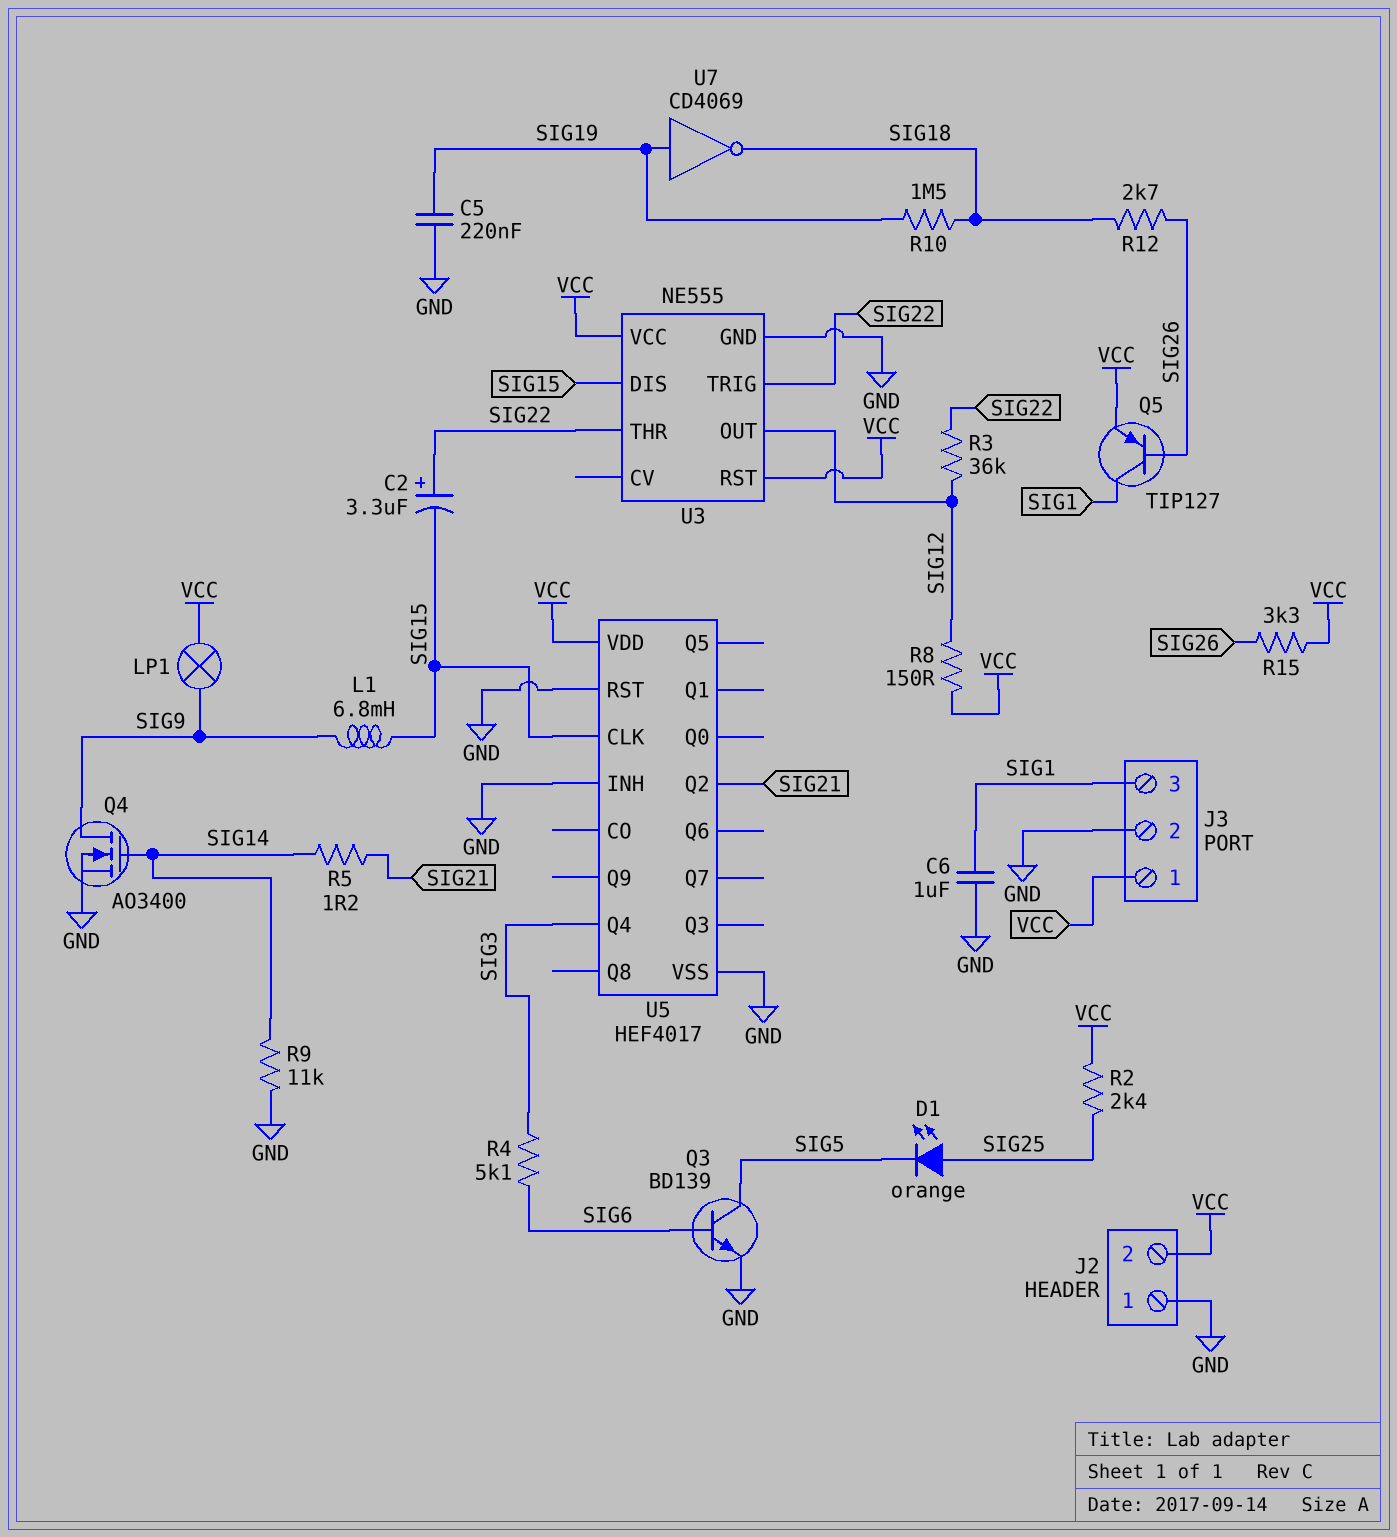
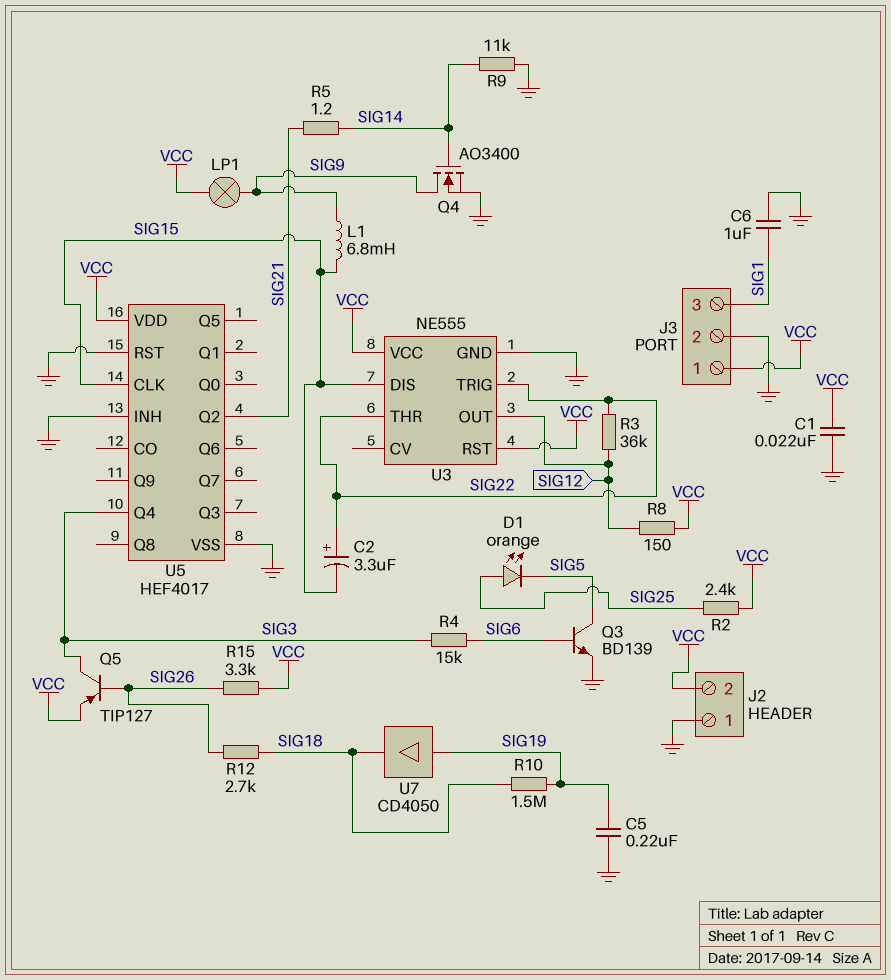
C1: none -> 22nF (GND, VCC)
Q5: PNP TIP127 (B SIG26, C SIG1, E VCC) -> PNP TIP127 (B SIG26, C SIG3, E VCC)
R4: 5.1k (SIG3, SIG6) -> 15k (SIG3, SIG6)
U7: NOT CD4069 (in SIG19, out SIG18) -> buffer CD4050 (in SIG19, out SIG18)

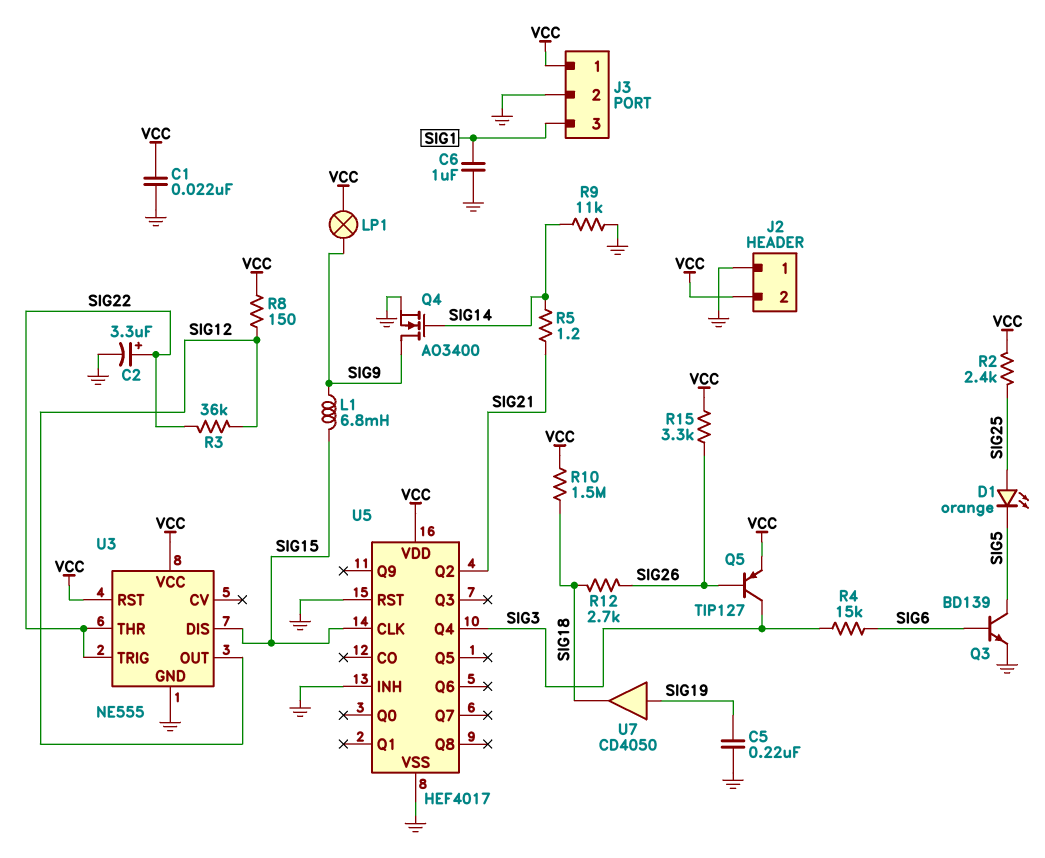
C2: 3.3uF (plus SIG22, minus SIG15) -> 3.3uF (plus SIG22, minus GND)
R10: 1.5M (SIG18, SIG19) -> 1.5M (SIG18, VCC)

